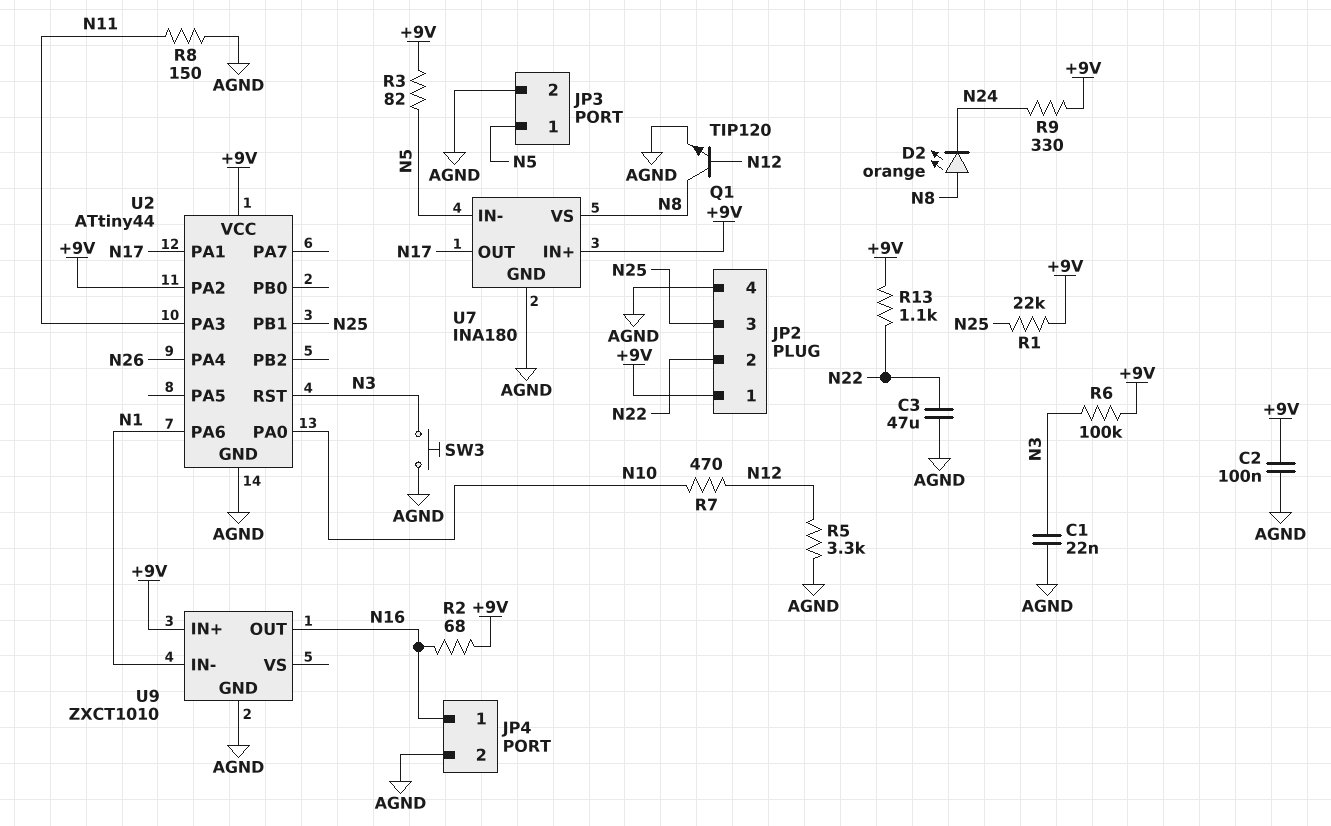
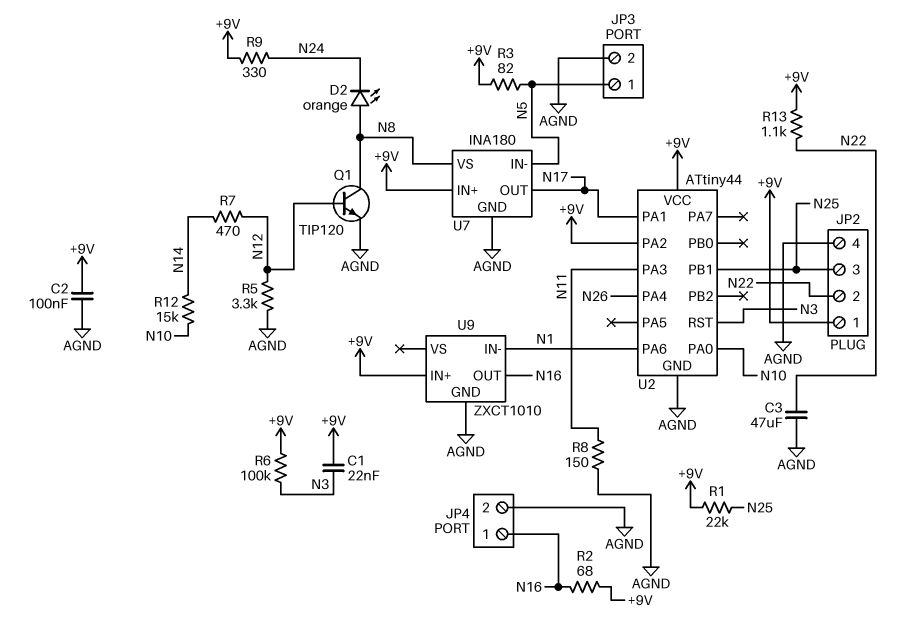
C1: 22nF (AGND, N3) -> 22nF (+9V, N3)
R7: 470 (N10, N12) -> 470 (N12, N14)
R12: none -> 15k (N10, N14)
SW3: button (AGND, N3) -> none

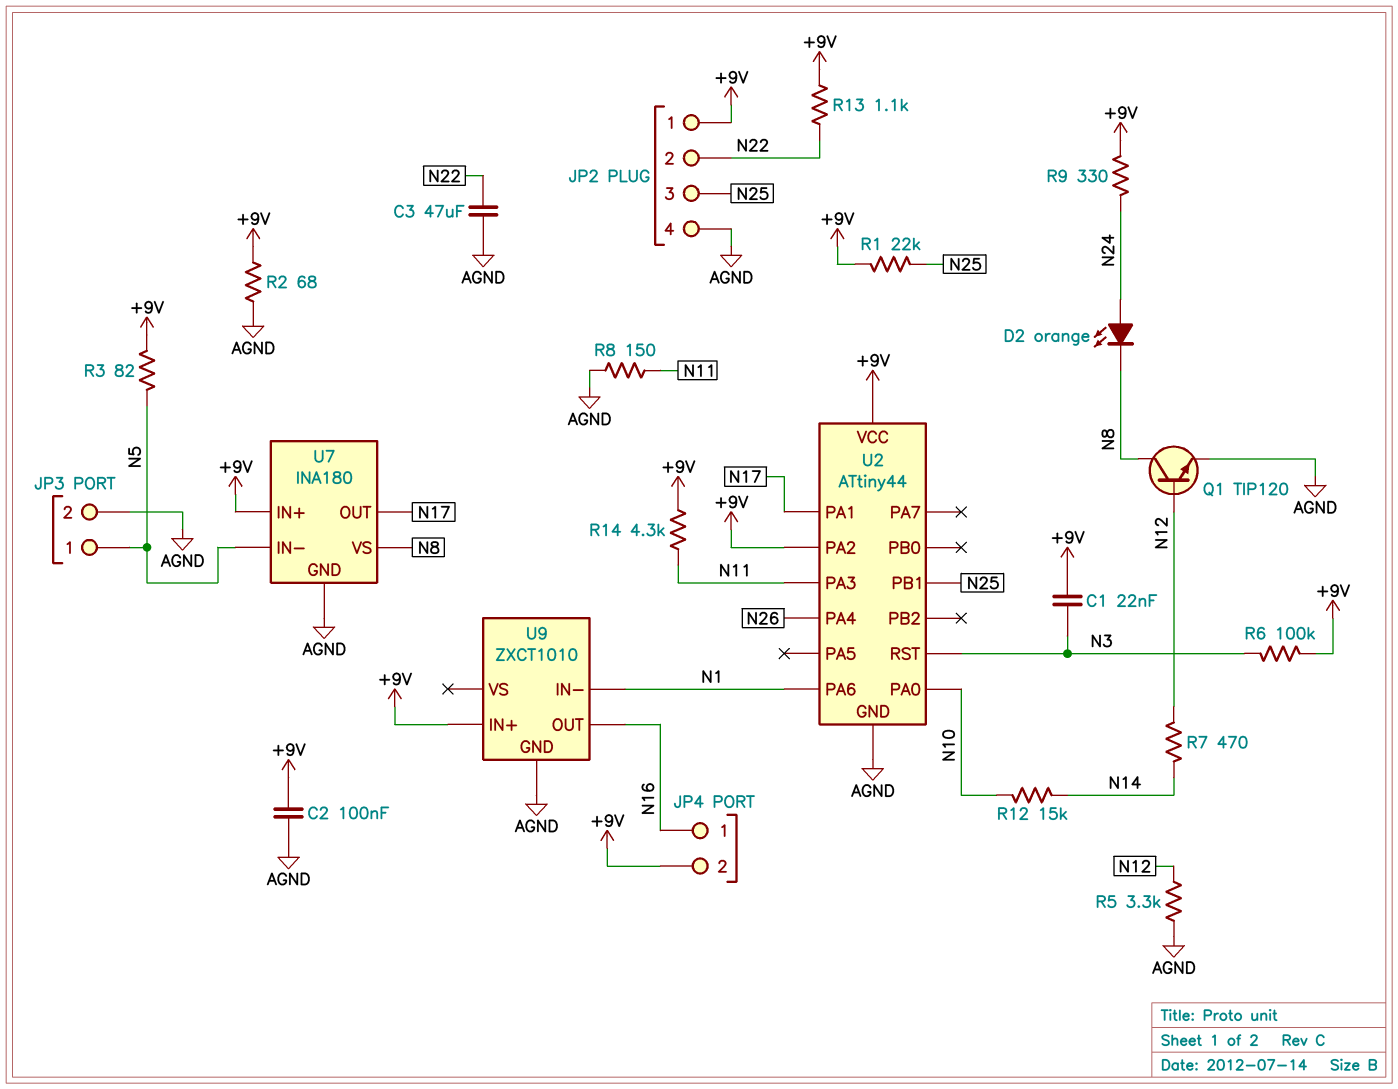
D2: LED orange (A N8, K N24) -> LED orange (A N24, K N8)
JP4 pin 2: AGND -> +9V
R2: 68 (+9V, N16) -> 68 (+9V, AGND)
R14: none -> 4.3k (+9V, N11)

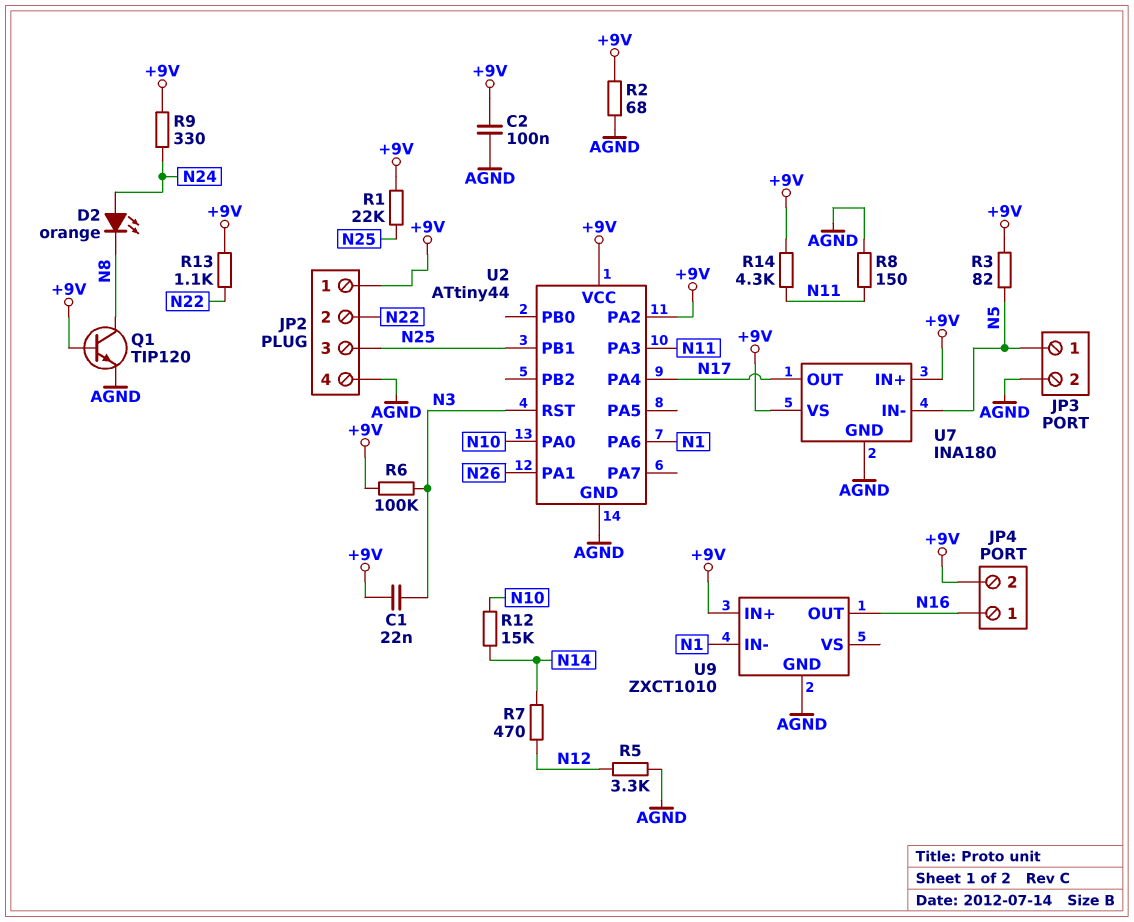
C3: 47uF (AGND, N22) -> none
Q1: NPN TIP120 (B N12, C N8, E AGND) -> NPN TIP120 (B +9V, C N8, E AGND)
U2 pin PA1: N17 -> N26
U2 pin PA4: N26 -> N17
U7 pin VS: N8 -> +9V

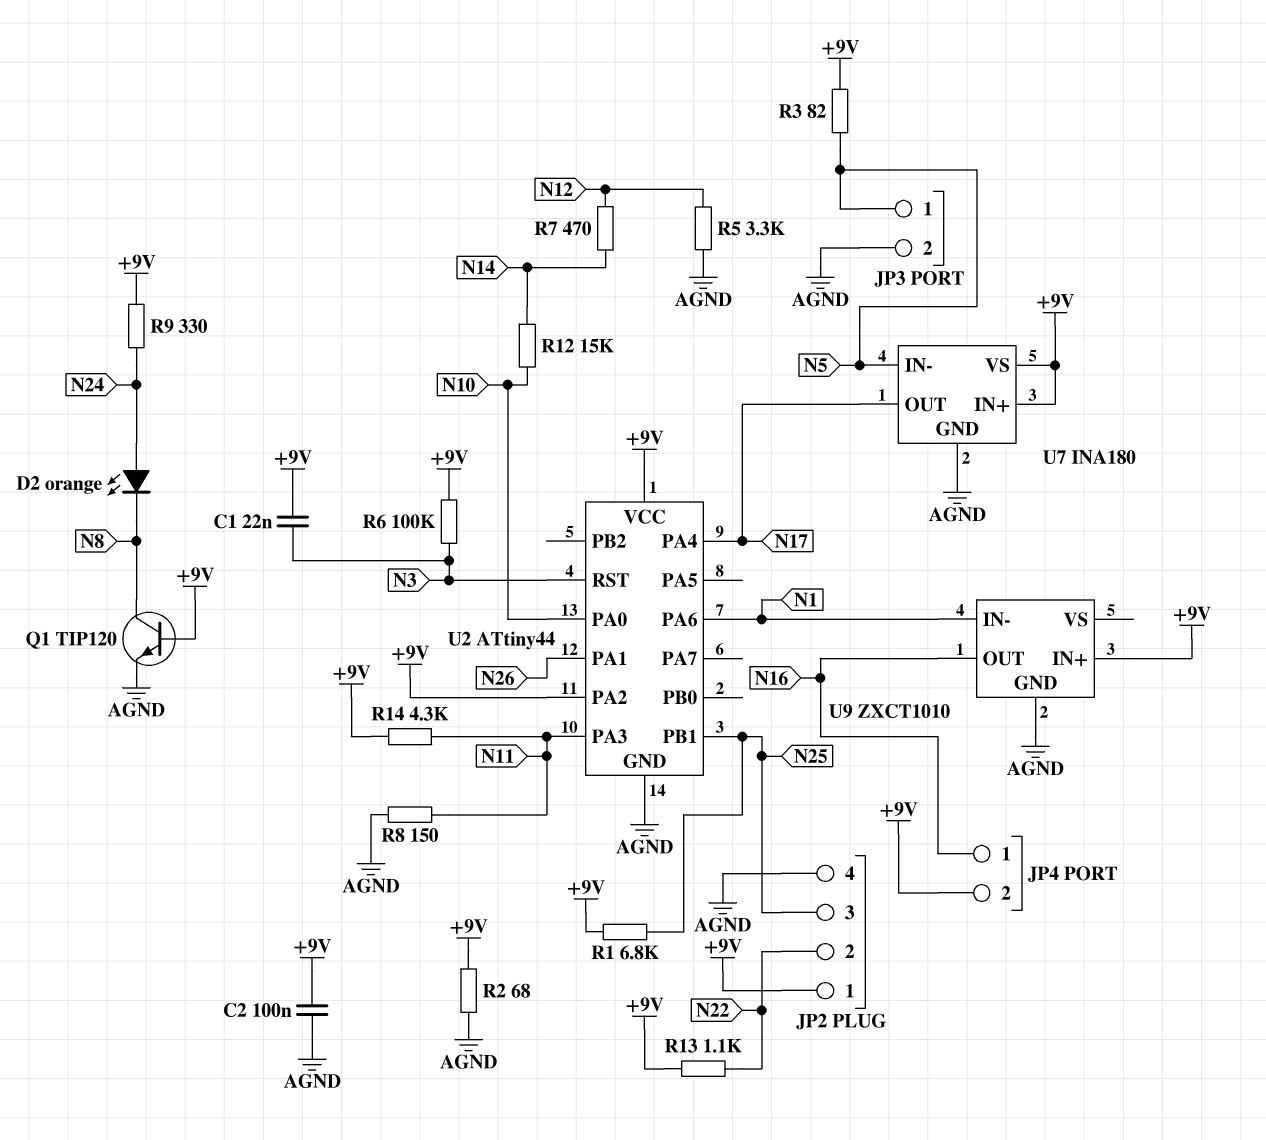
R1: 22k (+9V, N25) -> 6.8k (+9V, N25)

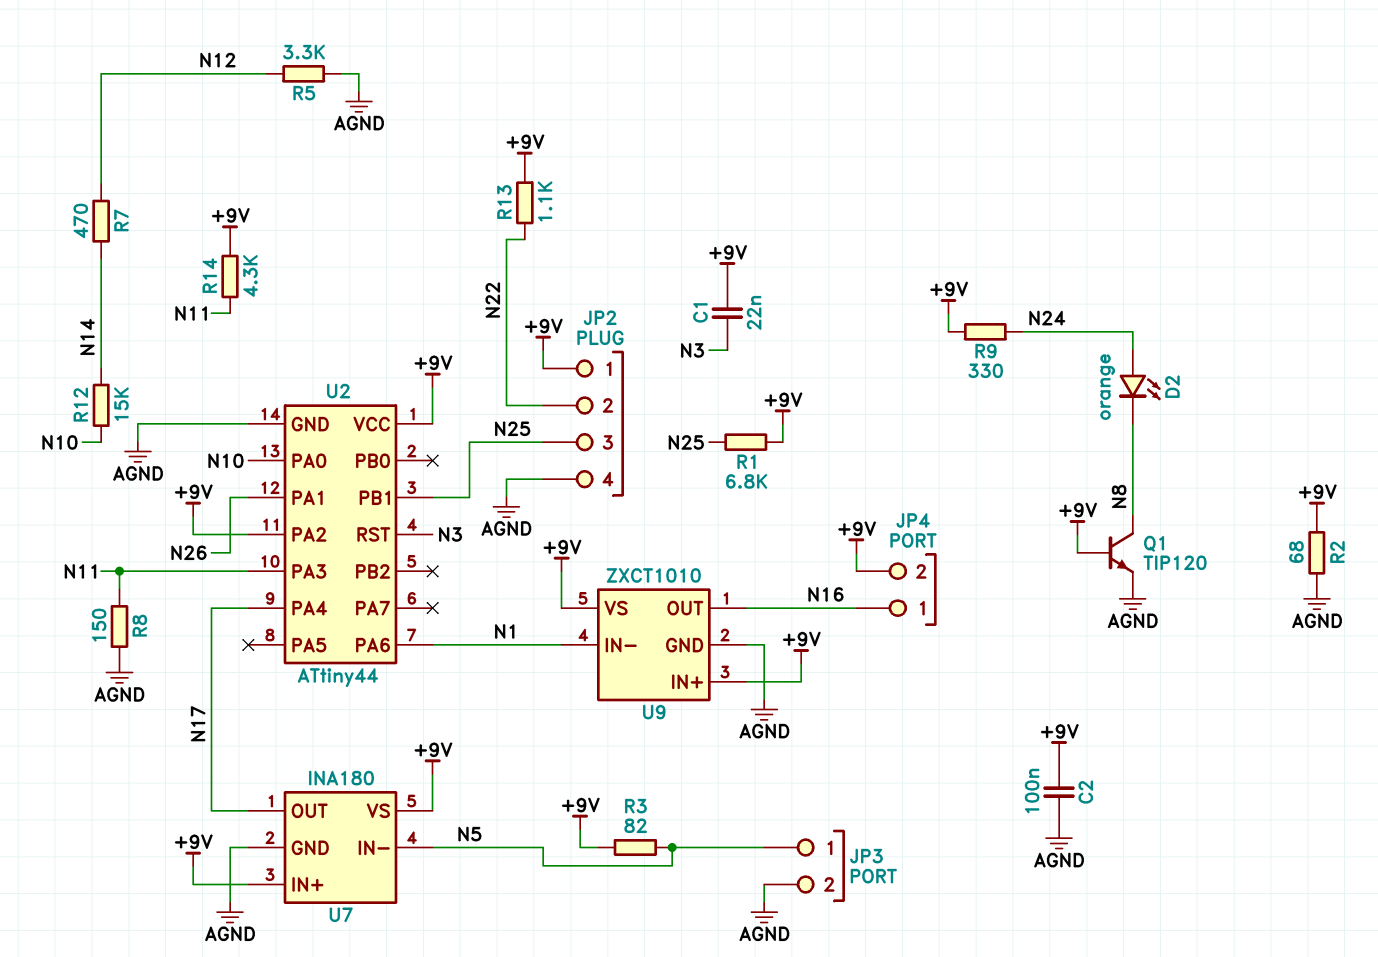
R6: 100k (+9V, N3) -> none
U9 pin VS: none -> +9V

